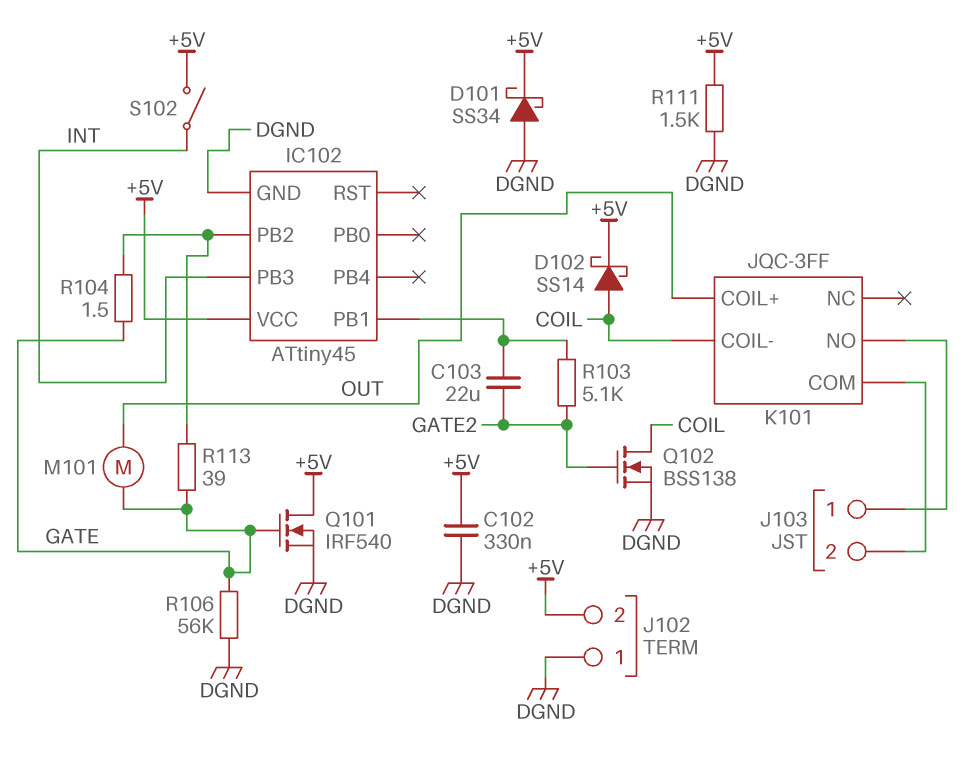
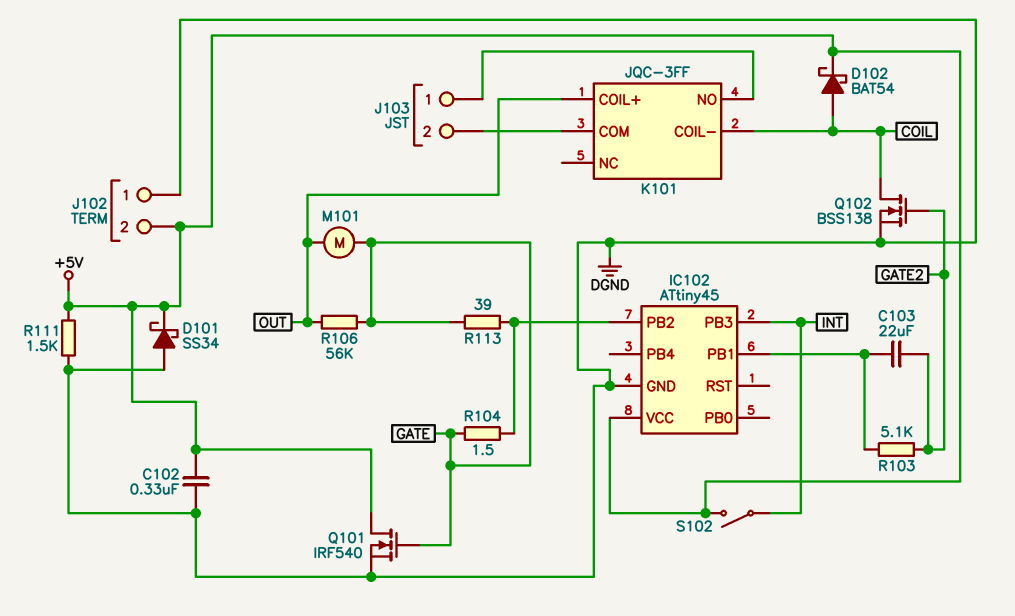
D102: schottky SS14 (A COIL, K +5V) -> schottky BAT54 (A COIL, K +5V)
R106: 56k (DGND, GATE) -> 56k (GATE, OUT)

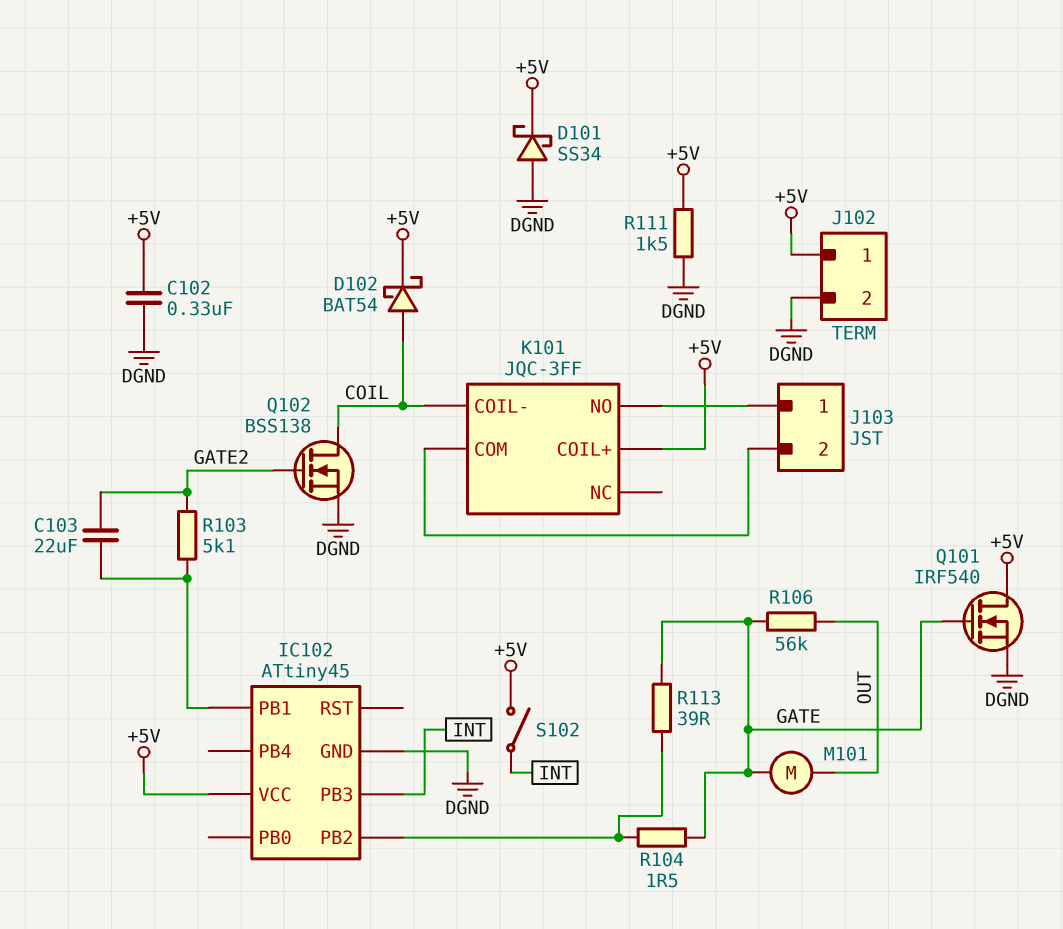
J102 pin 1: DGND -> +5V
J102 pin 2: +5V -> DGND
K101 pin COIL+: OUT -> +5V

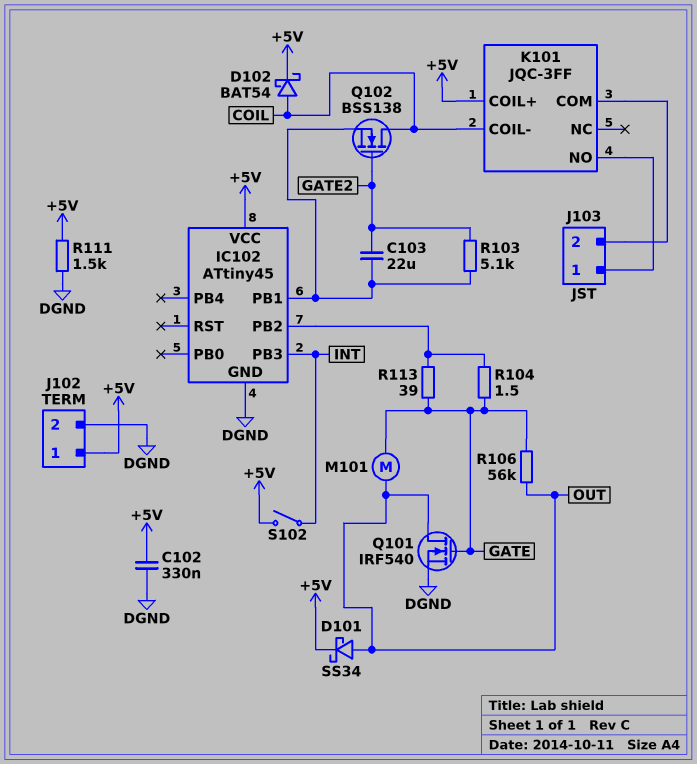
D101: schottky SS34 (A DGND, K +5V) -> schottky SS34 (A OUT, K +5V)
Q101: NMOS IRF540 (G GATE, D +5V, S DGND) -> NMOS IRF540 (G GATE, D OUT, S DGND)
Q102: NMOS BSS138 (G GATE2, D COIL, S DGND) -> NMOS BSS138 (G GATE2, D COIL, S IC102/PB1)

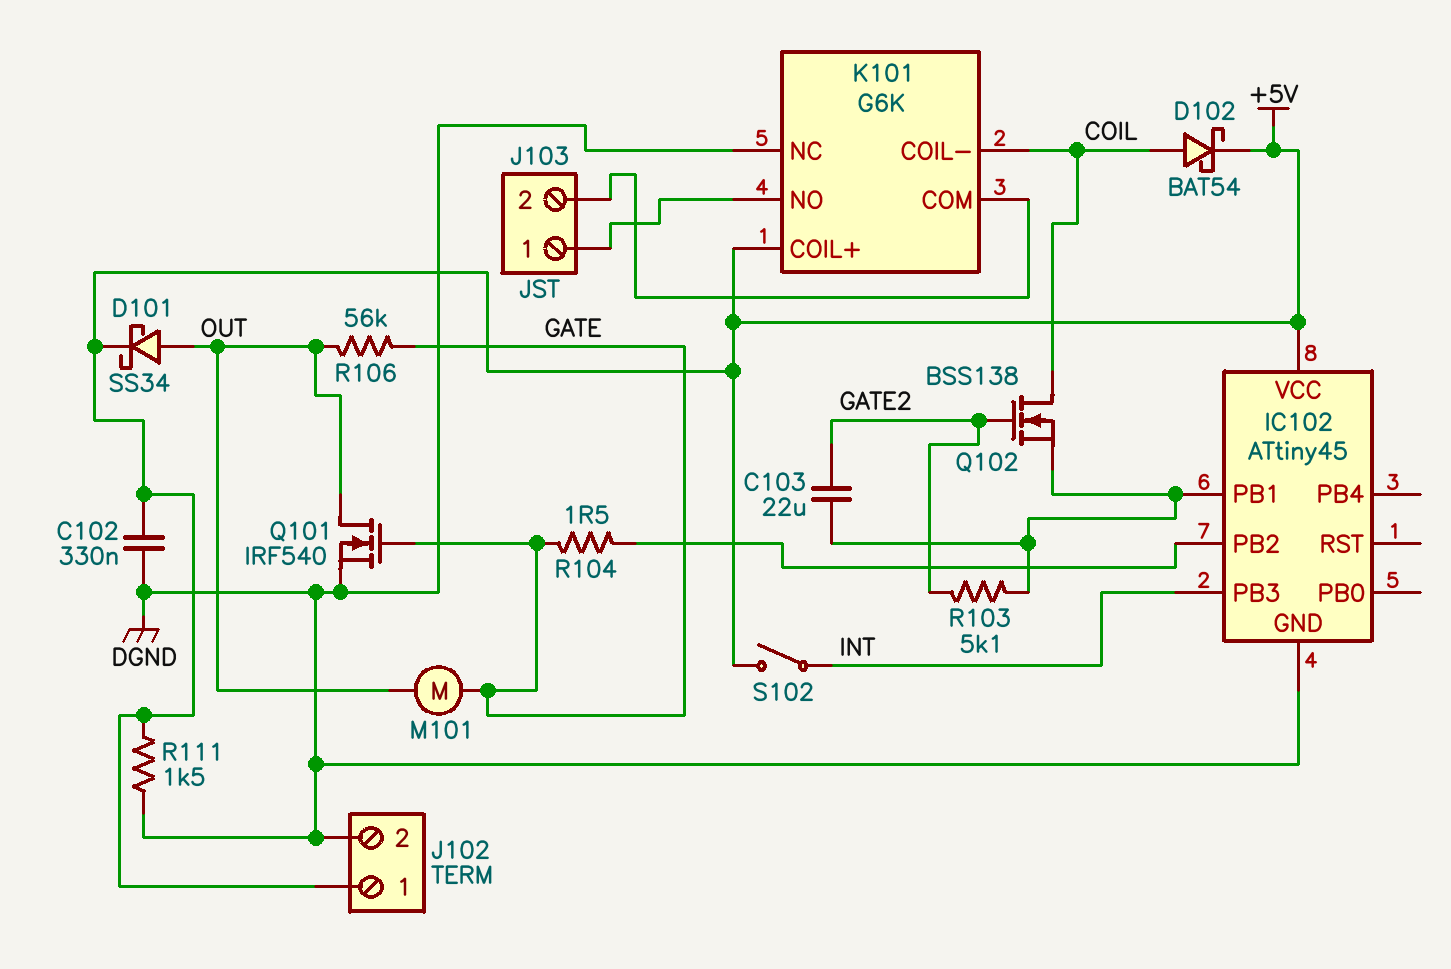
K101: JQC-3FF -> G6K
K101 pin NC: none -> DGND
R113: 39 (GATE, IC102/PB2) -> none

